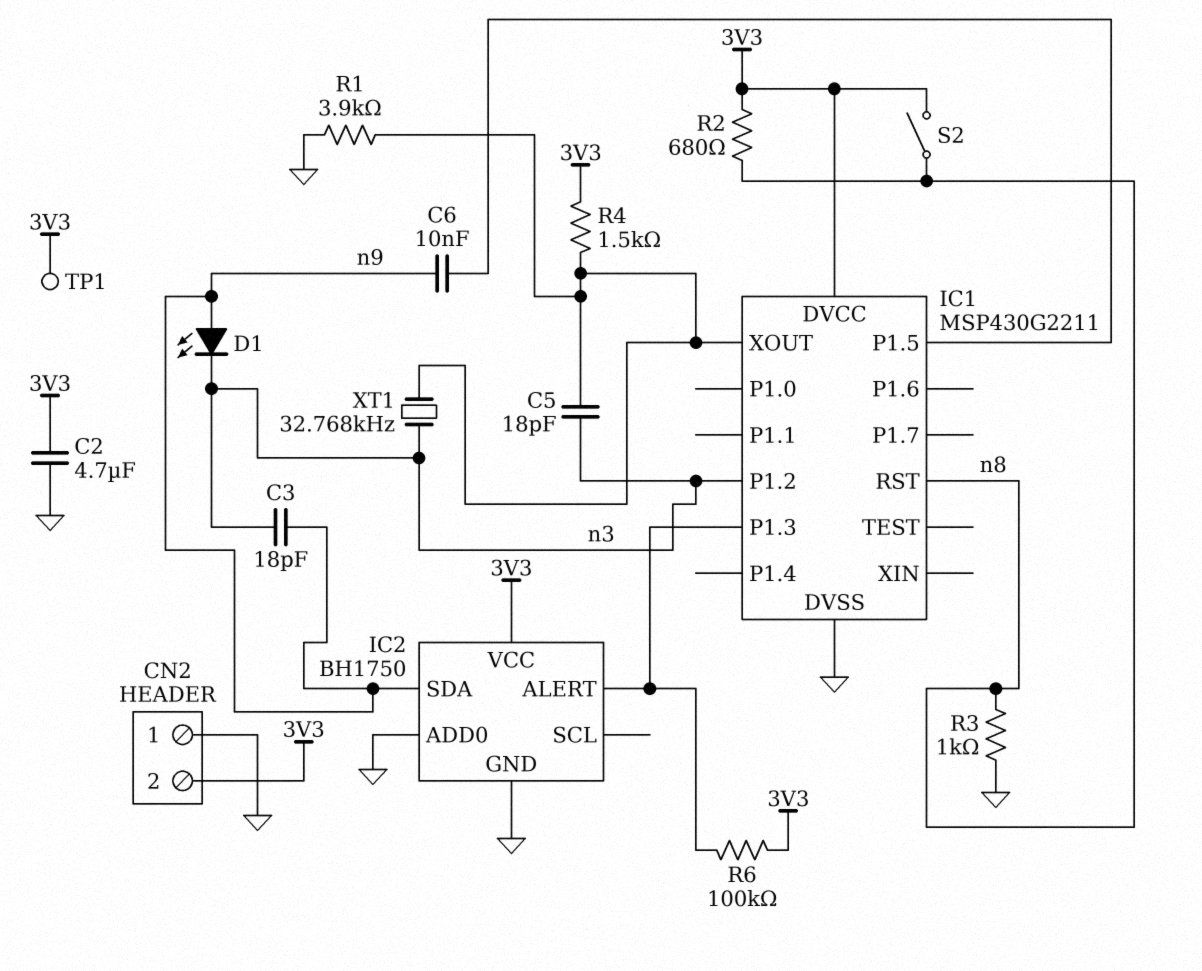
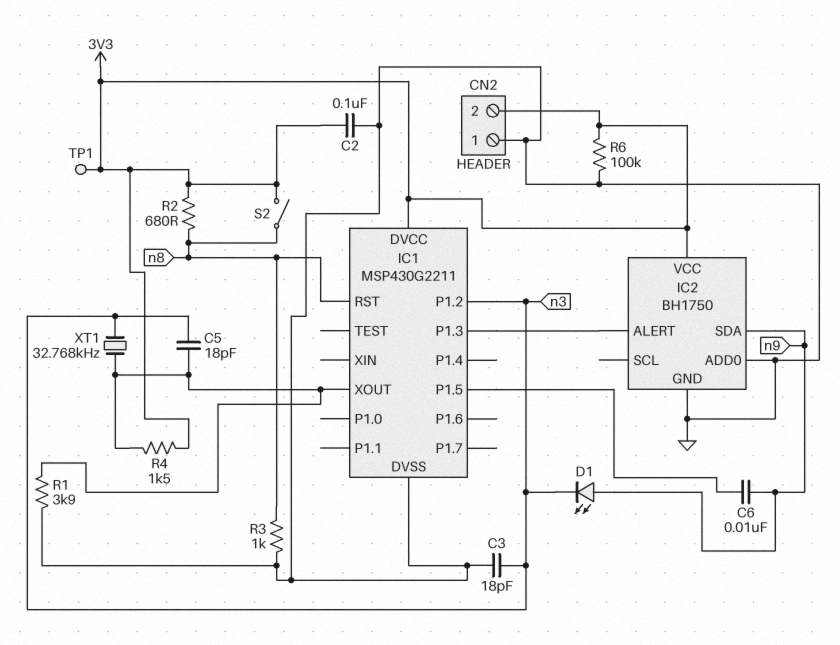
C2: 4.7uF (3V3, GND) -> 100nF (3V3, GND)
C3: 18pF (n3, n9) -> 18pF (GND, n3)
R6: 100k (3V3, IC1/P1.3) -> 100k (3V3, GND)

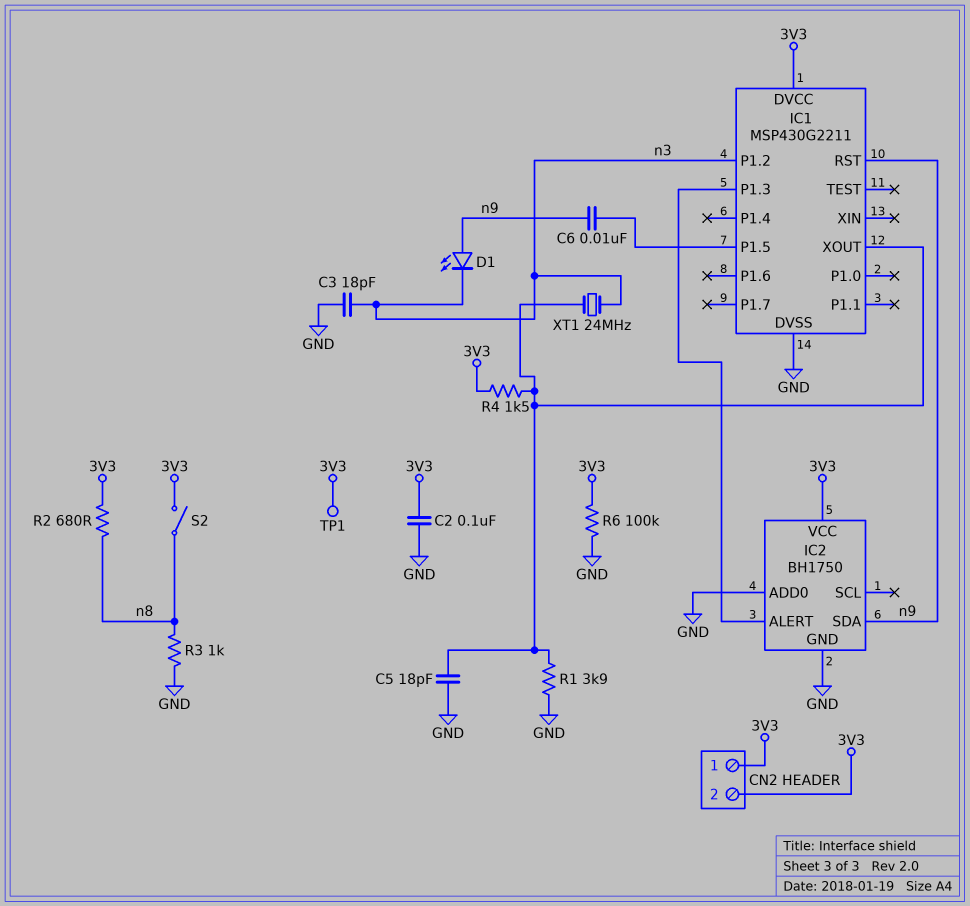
C5: 18pF (IC1/XOUT, n3) -> 18pF (GND, IC1/XOUT)
CN2 pin 1: GND -> 3V3
IC1 pin RST: n8 -> n9
XT1: 32.768kHz (IC1/XOUT, n3) -> 24MHz (IC1/XOUT, n3)

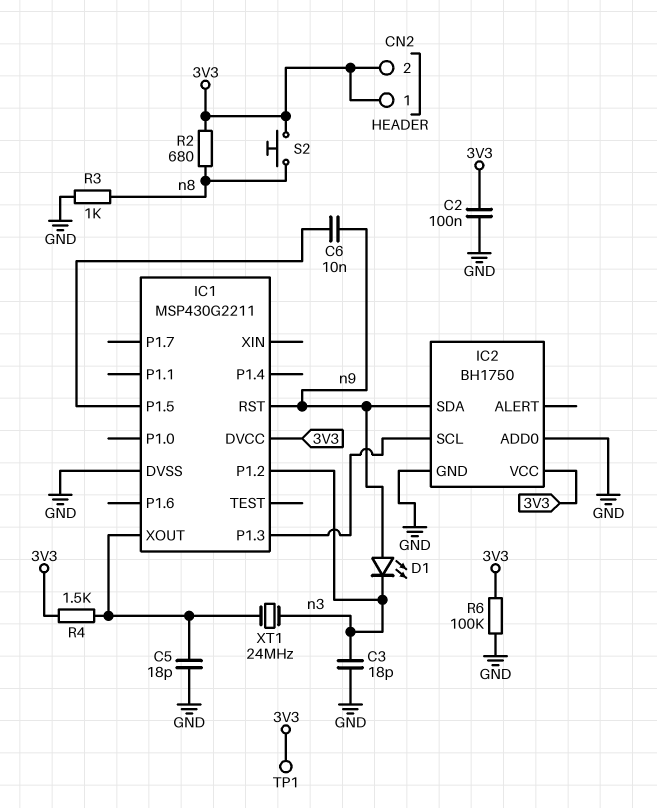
IC2 pin ALERT: IC1/P1.3 -> none
IC2 pin SCL: none -> IC1/P1.3
R1: 3.9k (GND, IC1/XOUT) -> none
S2: switch (3V3, n8) -> button (3V3, n8)

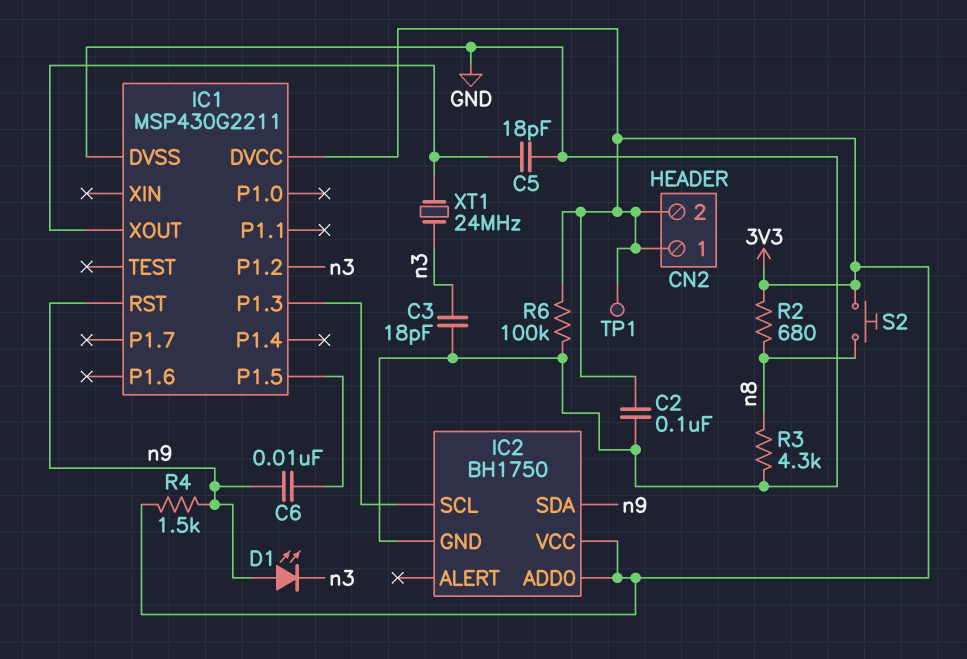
IC2 pin ADD0: GND -> 3V3
R3: 1k (GND, n8) -> 4.3k (GND, n8)
R4: 1.5k (3V3, IC1/XOUT) -> 1.5k (3V3, n9)

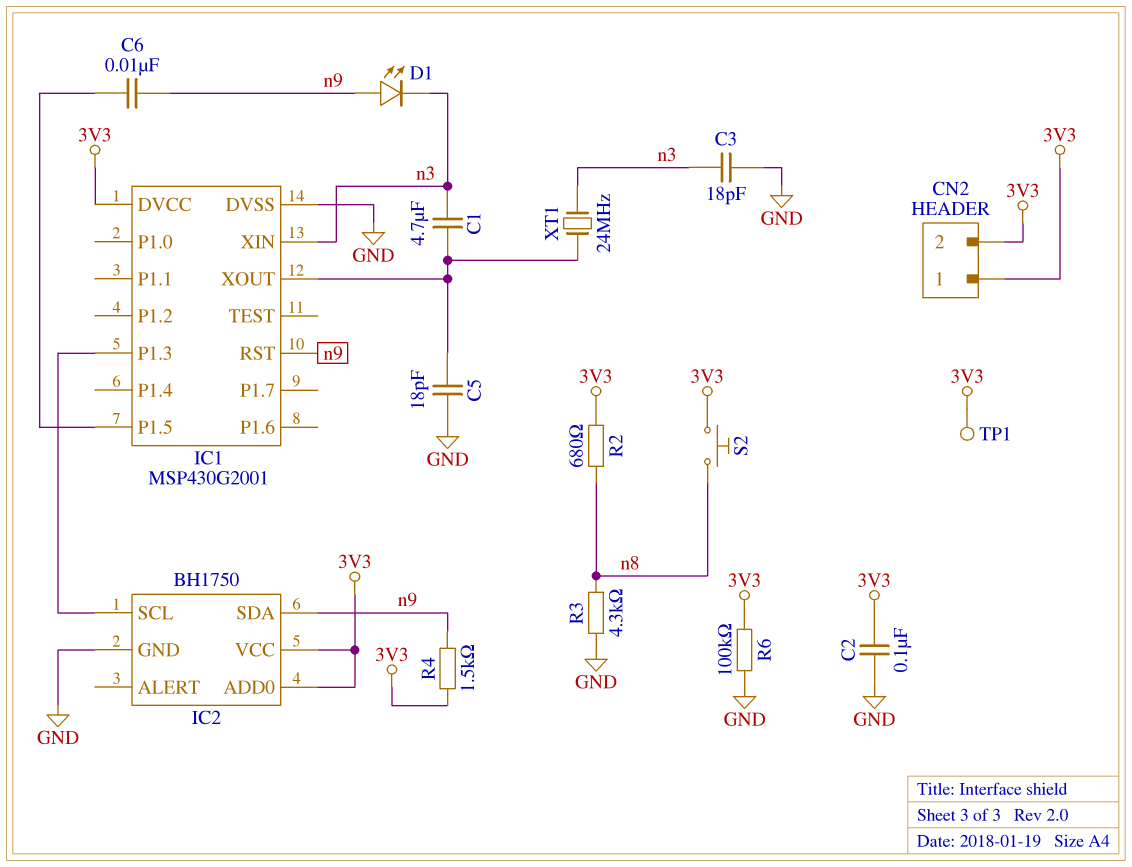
C1: none -> 4.7uF (IC1/XOUT, n3)
IC1: MSP430G2211 -> MSP430G2001
IC1 pin P1.2: n3 -> none
IC1 pin XIN: none -> n3

